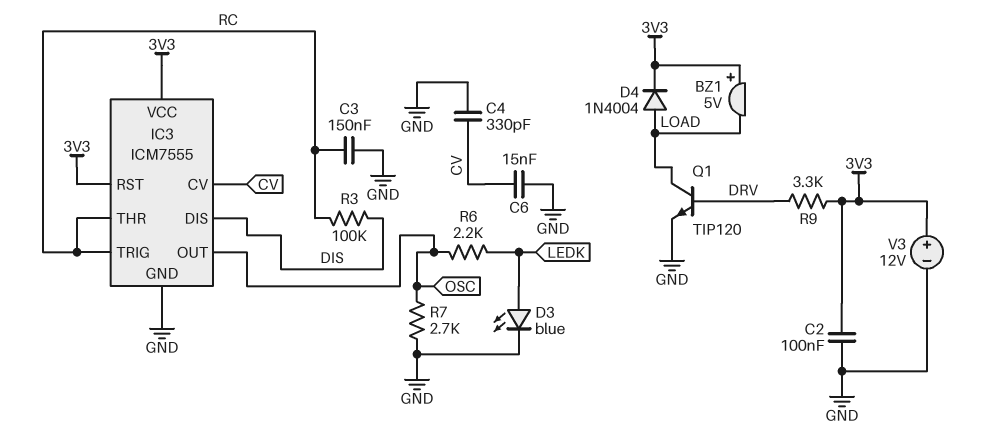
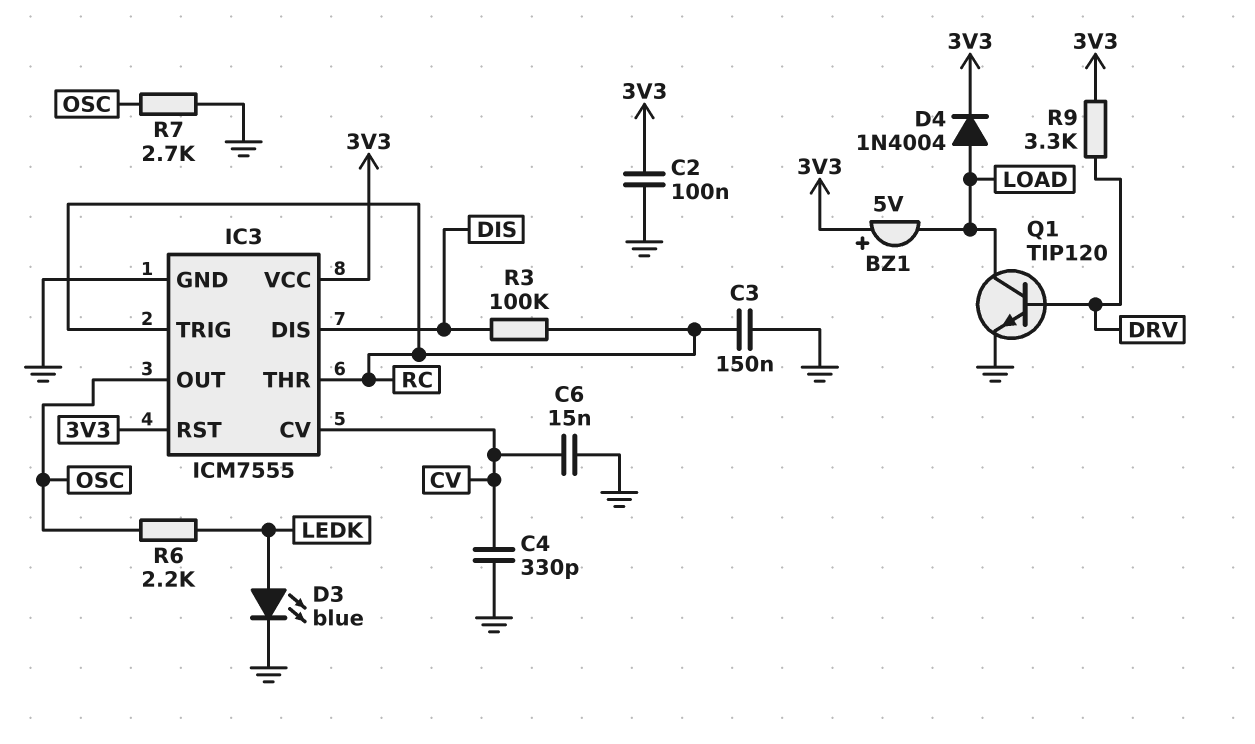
V3: 12V (plus 3V3, minus GND) -> none

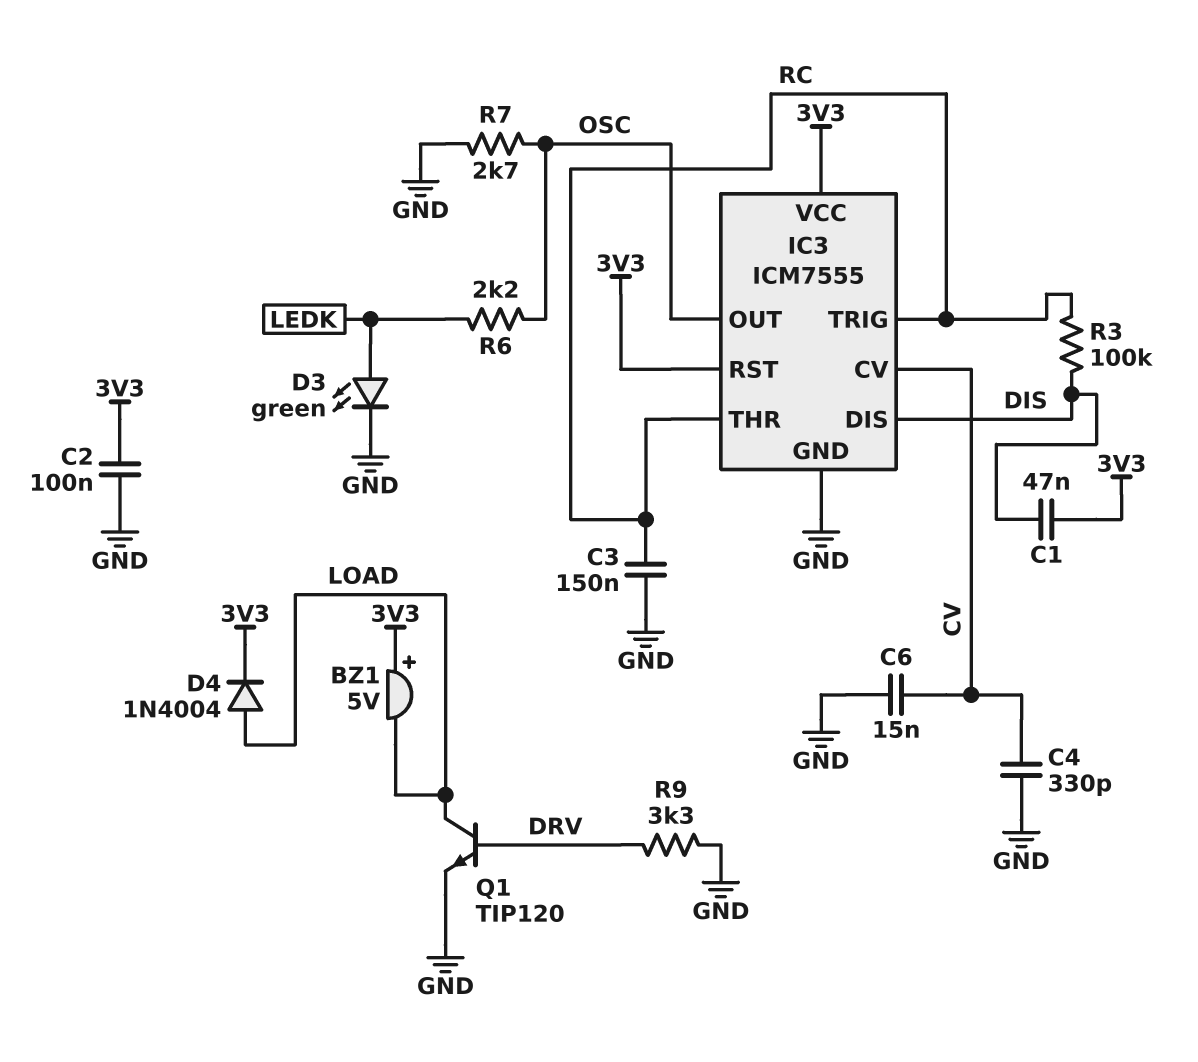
C1: none -> 47nF (3V3, DIS)
D3: LED blue (A LEDK, K GND) -> LED green (A LEDK, K GND)
R9: 3.3k (3V3, DRV) -> 3.3k (DRV, GND)

